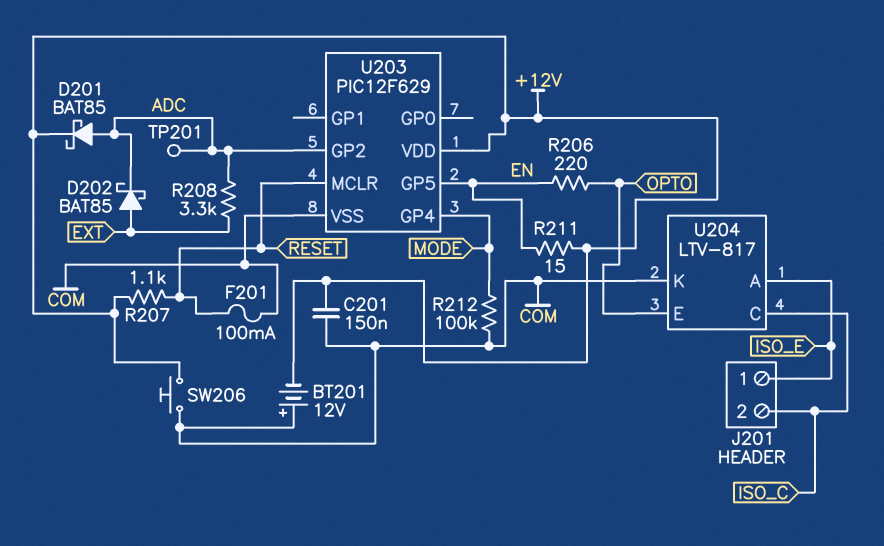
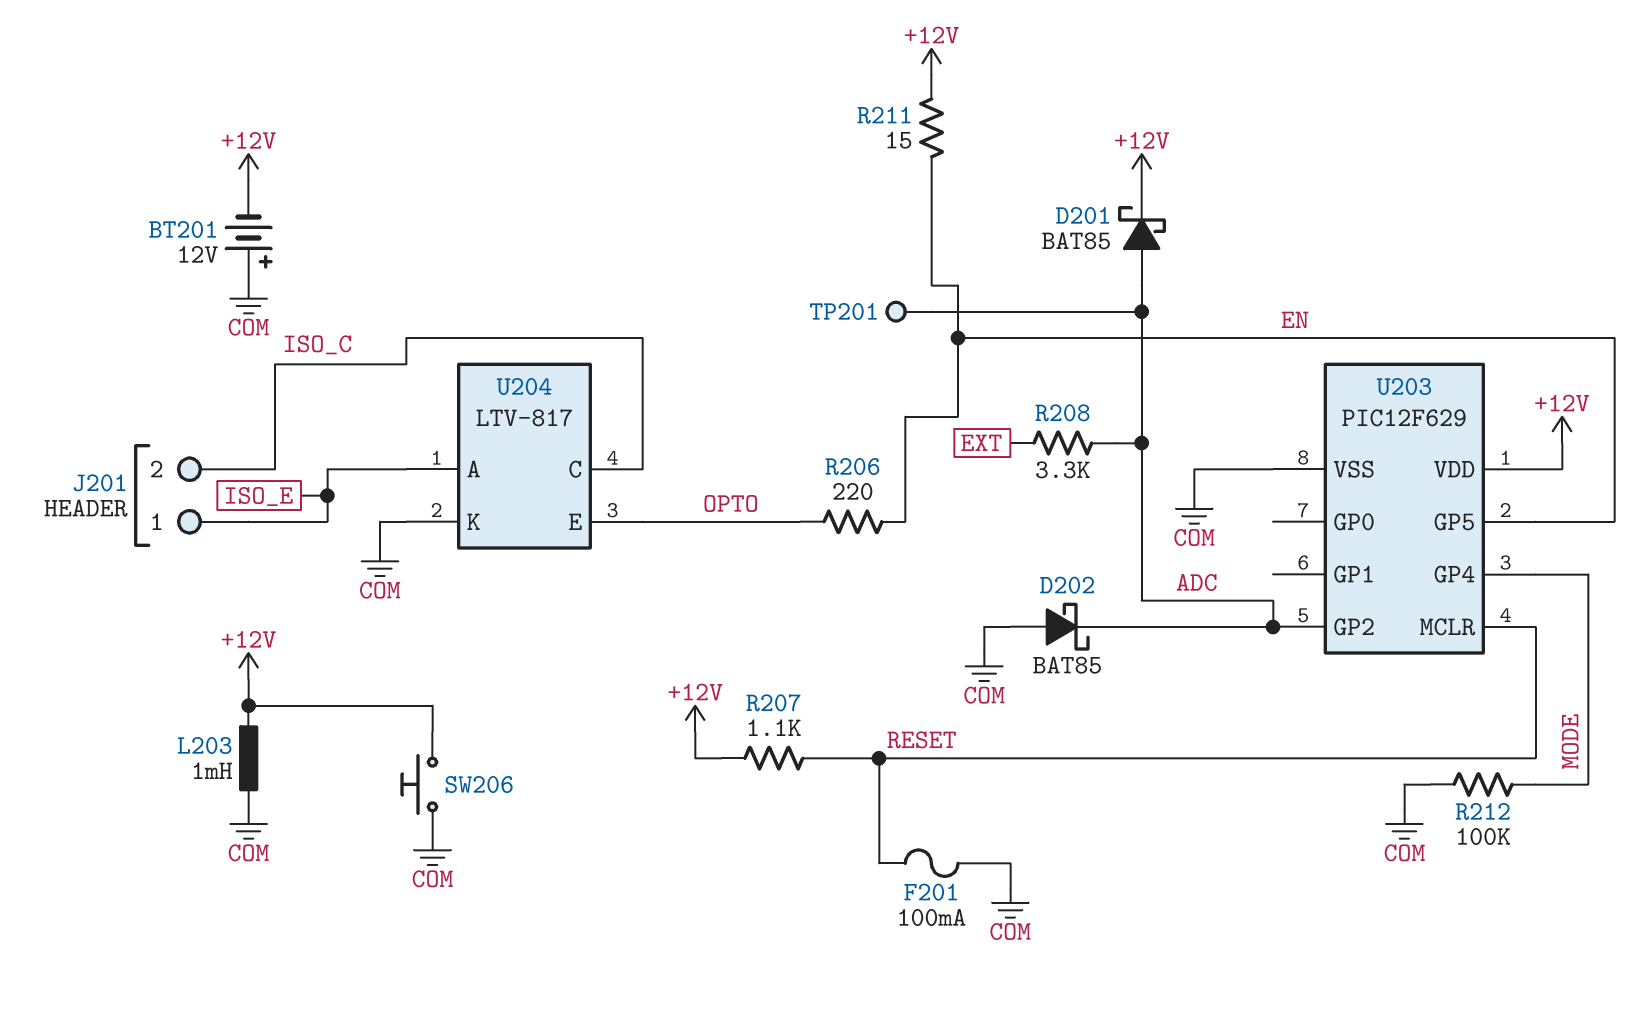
C201: 150nF (+12V, COM) -> none
D202: schottky BAT85 (A EXT, K ADC) -> schottky BAT85 (A COM, K ADC)
L203: none -> 1mH (+12V, COM)

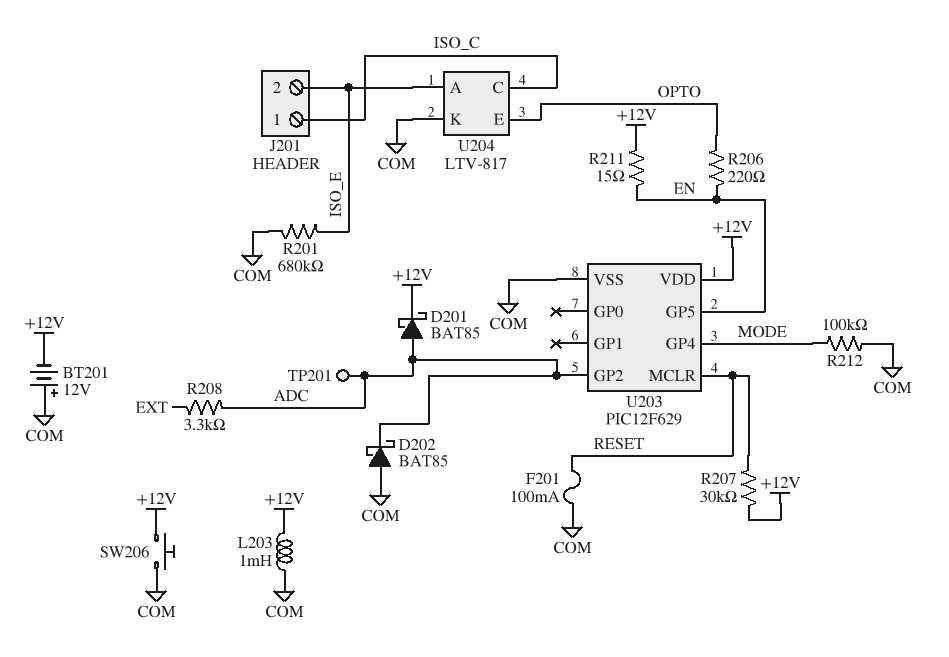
J201 pin 1: ISO_E -> ISO_C
J201 pin 2: ISO_C -> ISO_E
R201: none -> 680k (COM, ISO_E)
R207: 1.1k (+12V, RESET) -> 30k (+12V, RESET)

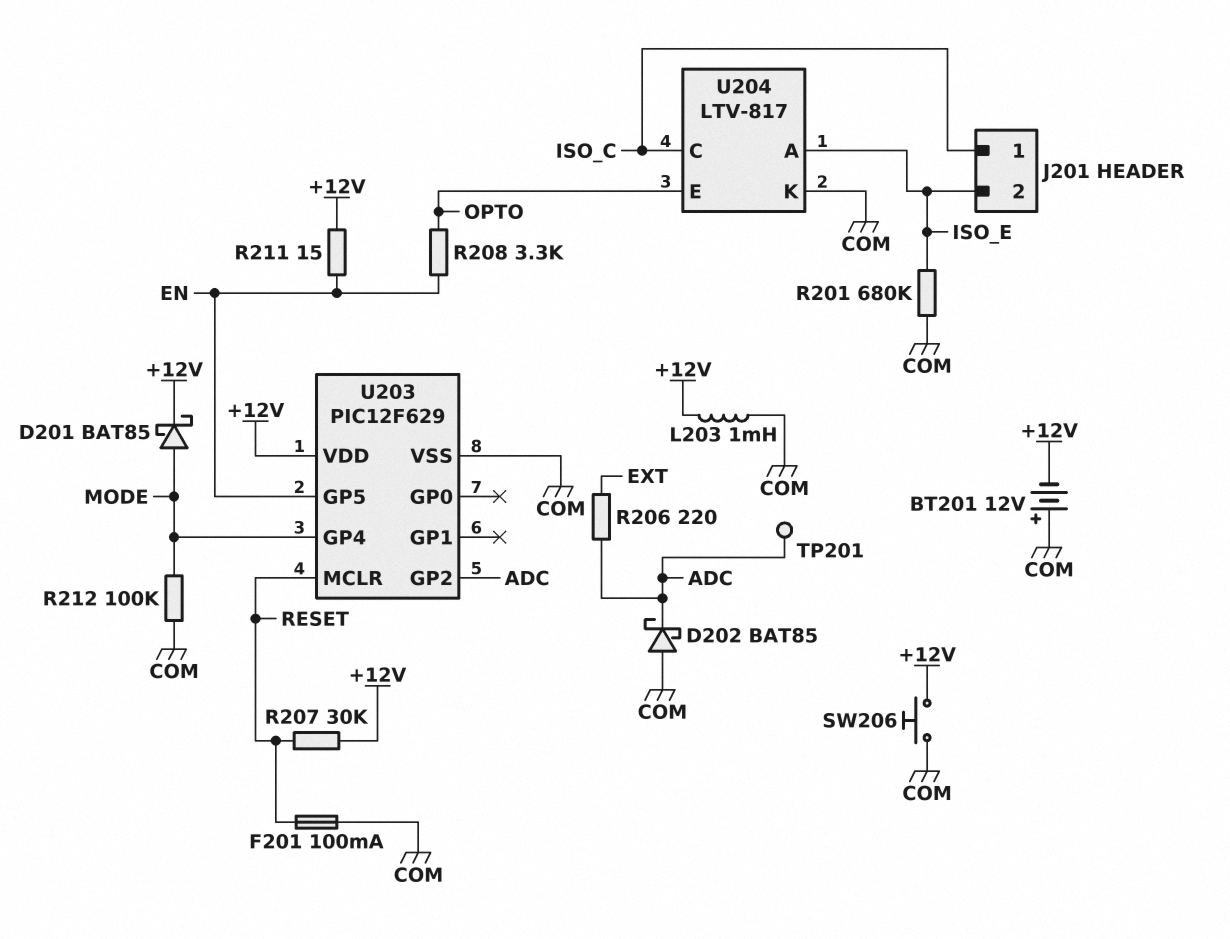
D201: schottky BAT85 (A ADC, K +12V) -> schottky BAT85 (A MODE, K +12V)
R206: 220 (EN, OPTO) -> 220 (ADC, EXT)
R208: 3.3k (ADC, EXT) -> 3.3k (EN, OPTO)

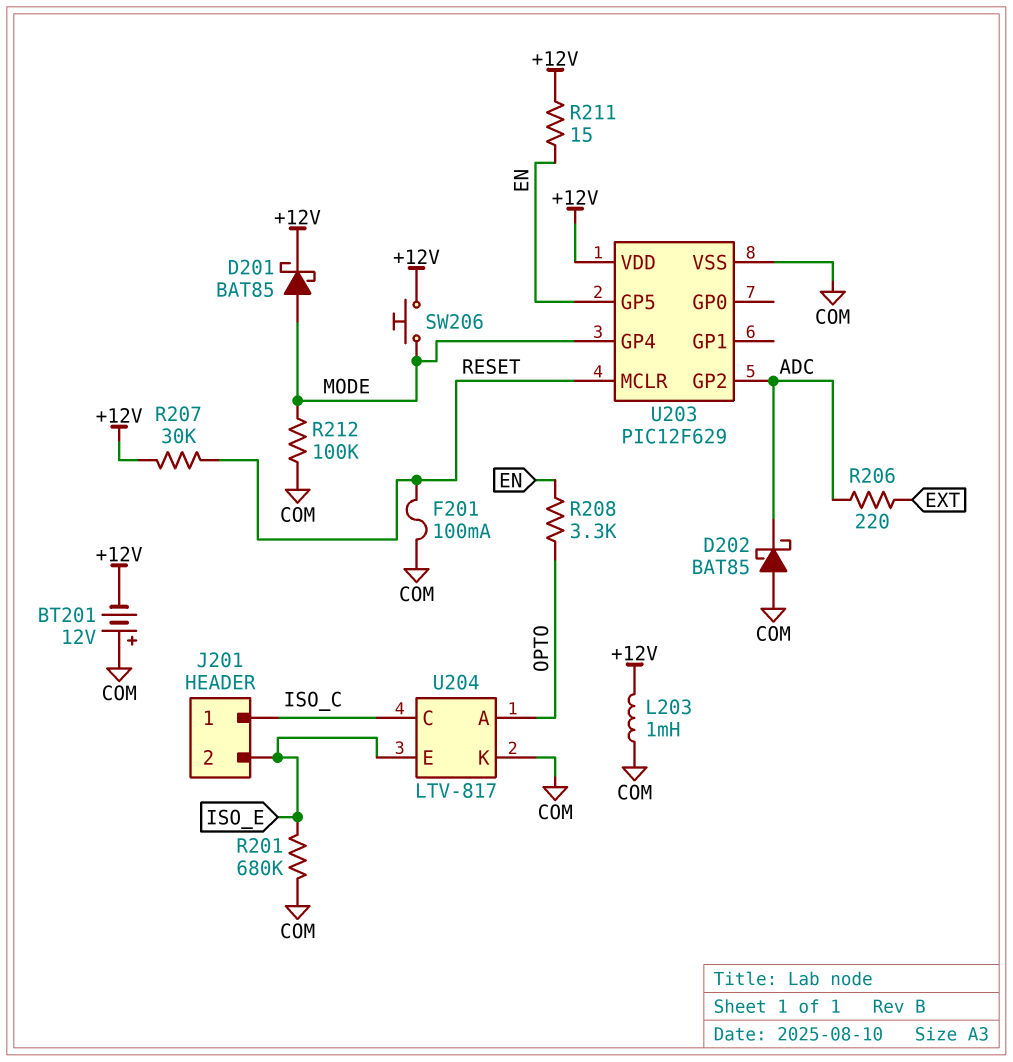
SW206: button (+12V, COM) -> button (+12V, MODE)
TP201: test point (ADC) -> none
U204 pin A: ISO_E -> OPTO
U204 pin E: OPTO -> ISO_E

